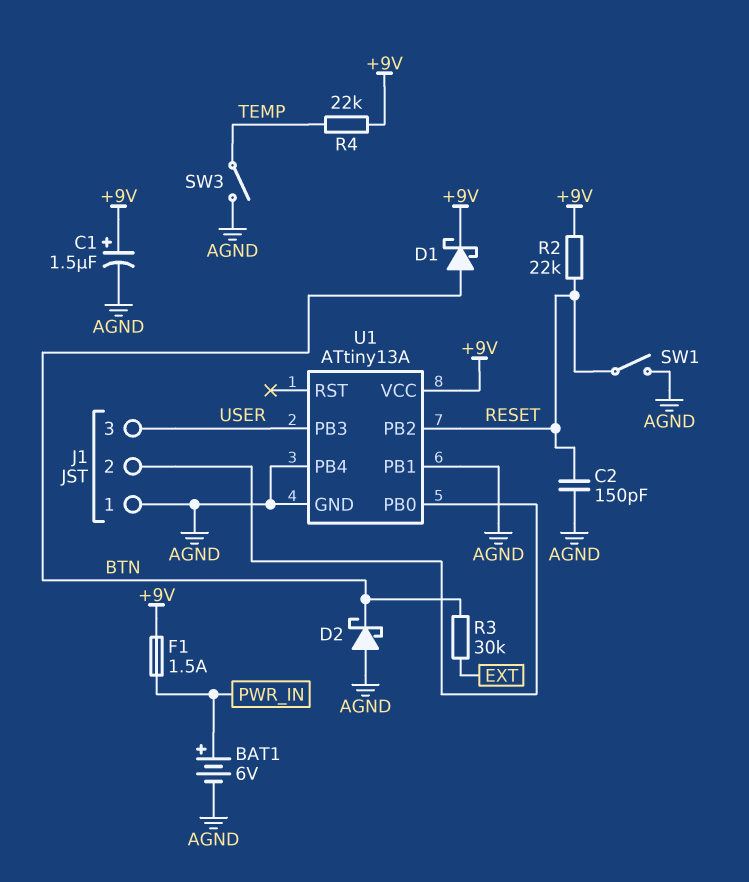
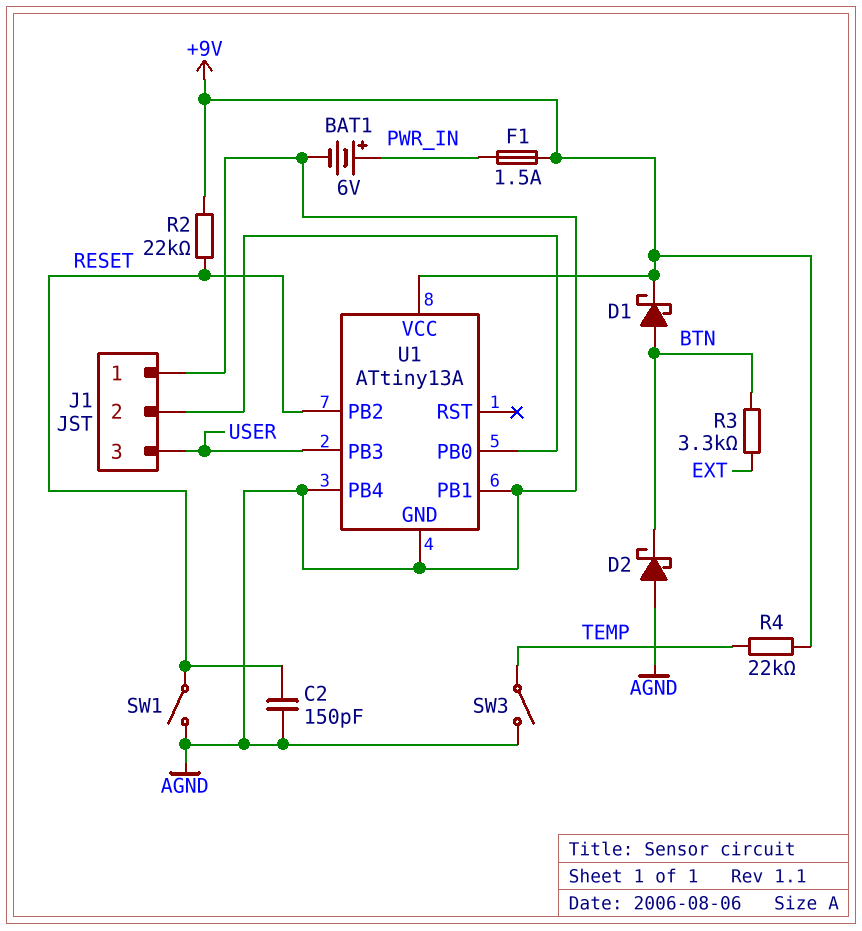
C1: 1.5uF (plus +9V, minus AGND) -> none
R3: 30k (BTN, EXT) -> 3.3k (BTN, EXT)

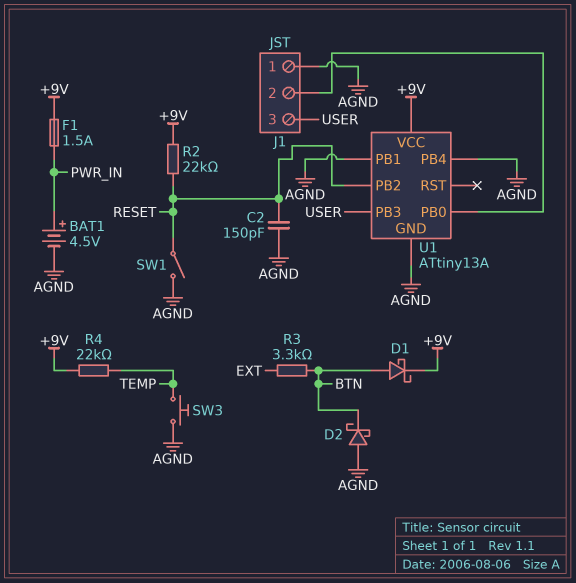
BAT1: 6V (plus PWR_IN, minus AGND) -> 4.5V (plus PWR_IN, minus AGND)
SW3: switch (AGND, TEMP) -> button (AGND, TEMP)

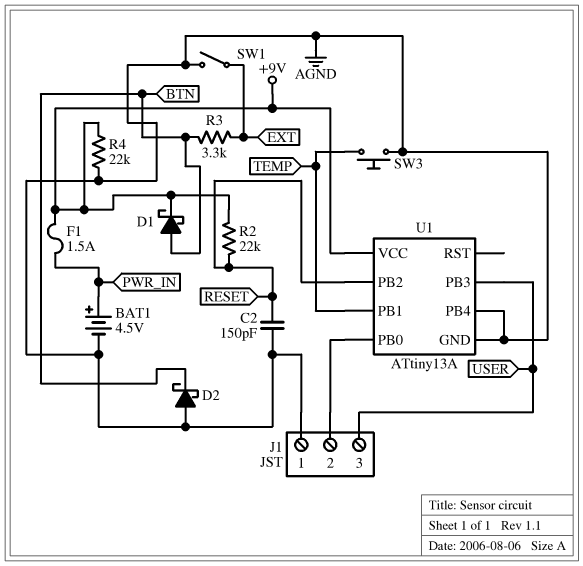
R4: 22k (+9V, TEMP) -> 22k (+9V, AGND)
SW1: switch (AGND, RESET) -> switch (AGND, EXT)
U1 pin PB1: AGND -> TEMP

